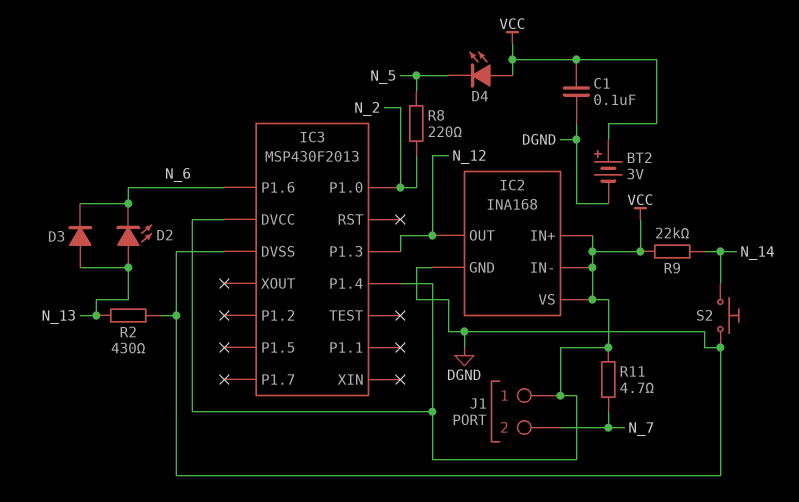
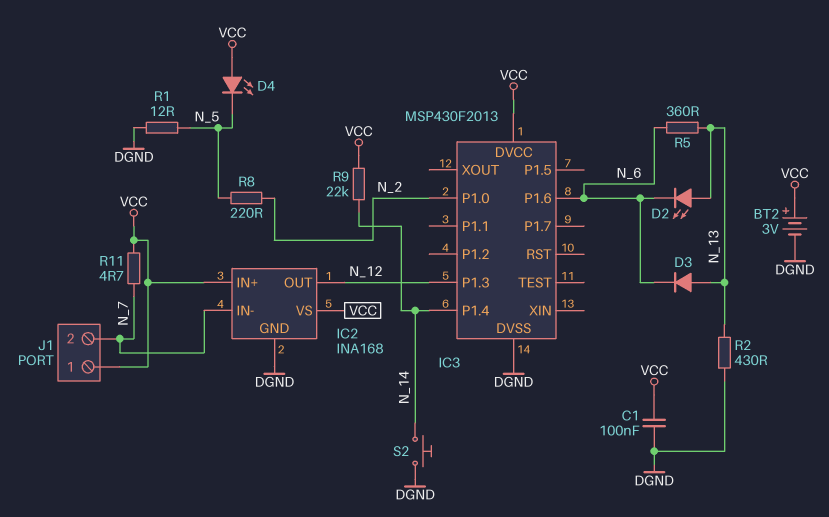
IC2 pin IN-: VCC -> N_7
IC3 pin P1.4: VCC -> N_14
R1: none -> 12 (DGND, N_5)
R5: none -> 360 (N_6, N_13)

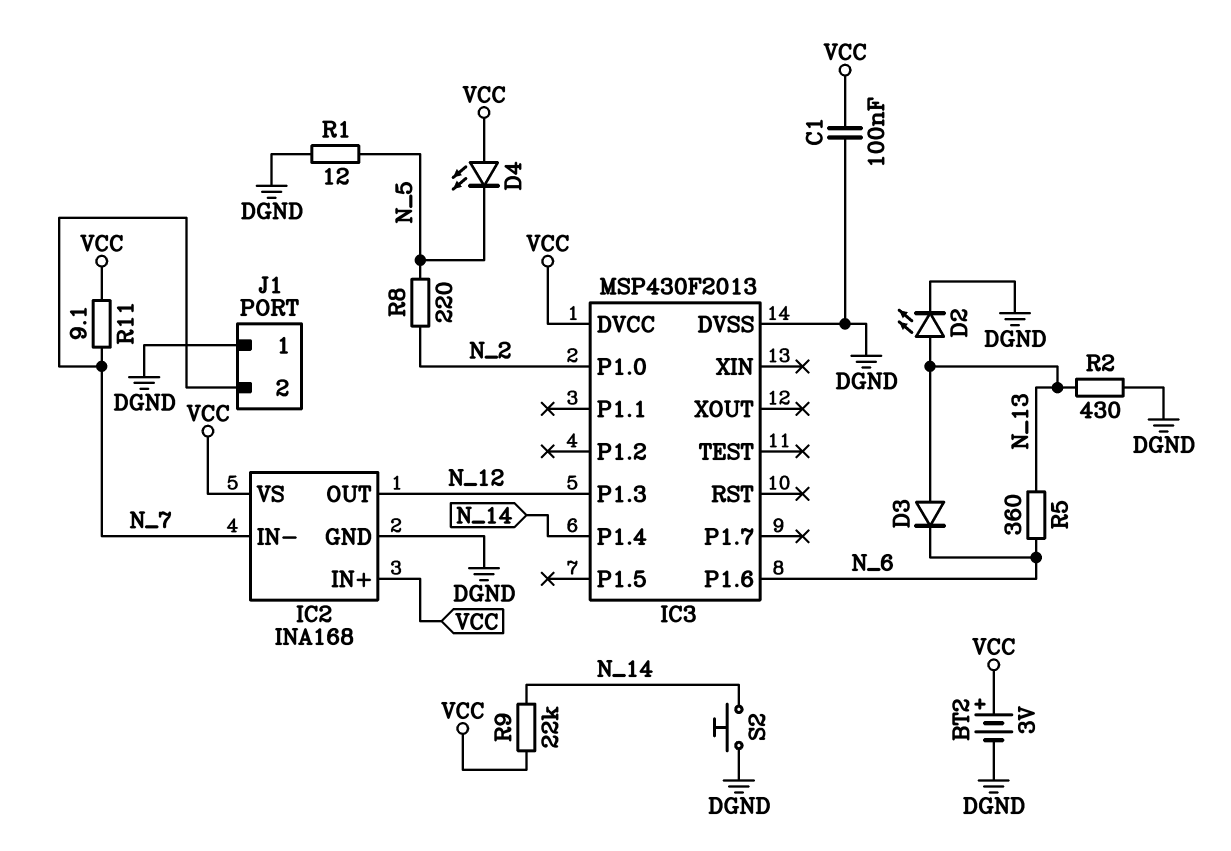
D2: LED (A N_13, K N_6) -> LED (A N_13, K DGND)
J1 pin 1: VCC -> DGND
R11: 4.7 (N_7, VCC) -> 9.1 (N_7, VCC)

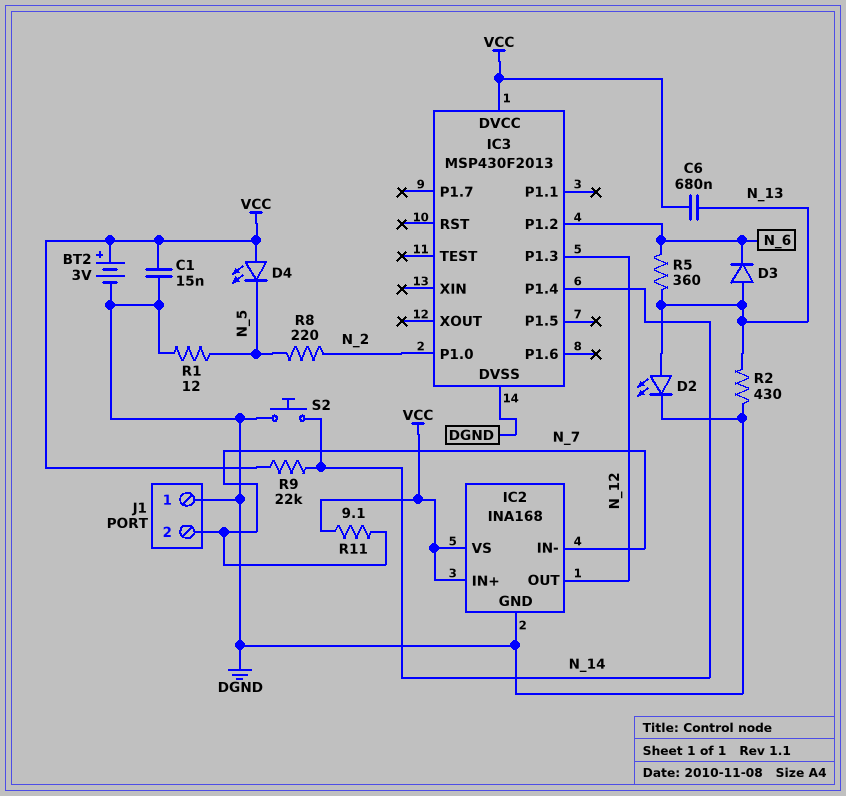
C1: 100nF (DGND, VCC) -> 15nF (DGND, VCC)
C6: none -> 680nF (N_13, VCC)
IC3 pin P1.2: none -> N_6
IC3 pin P1.6: N_6 -> none

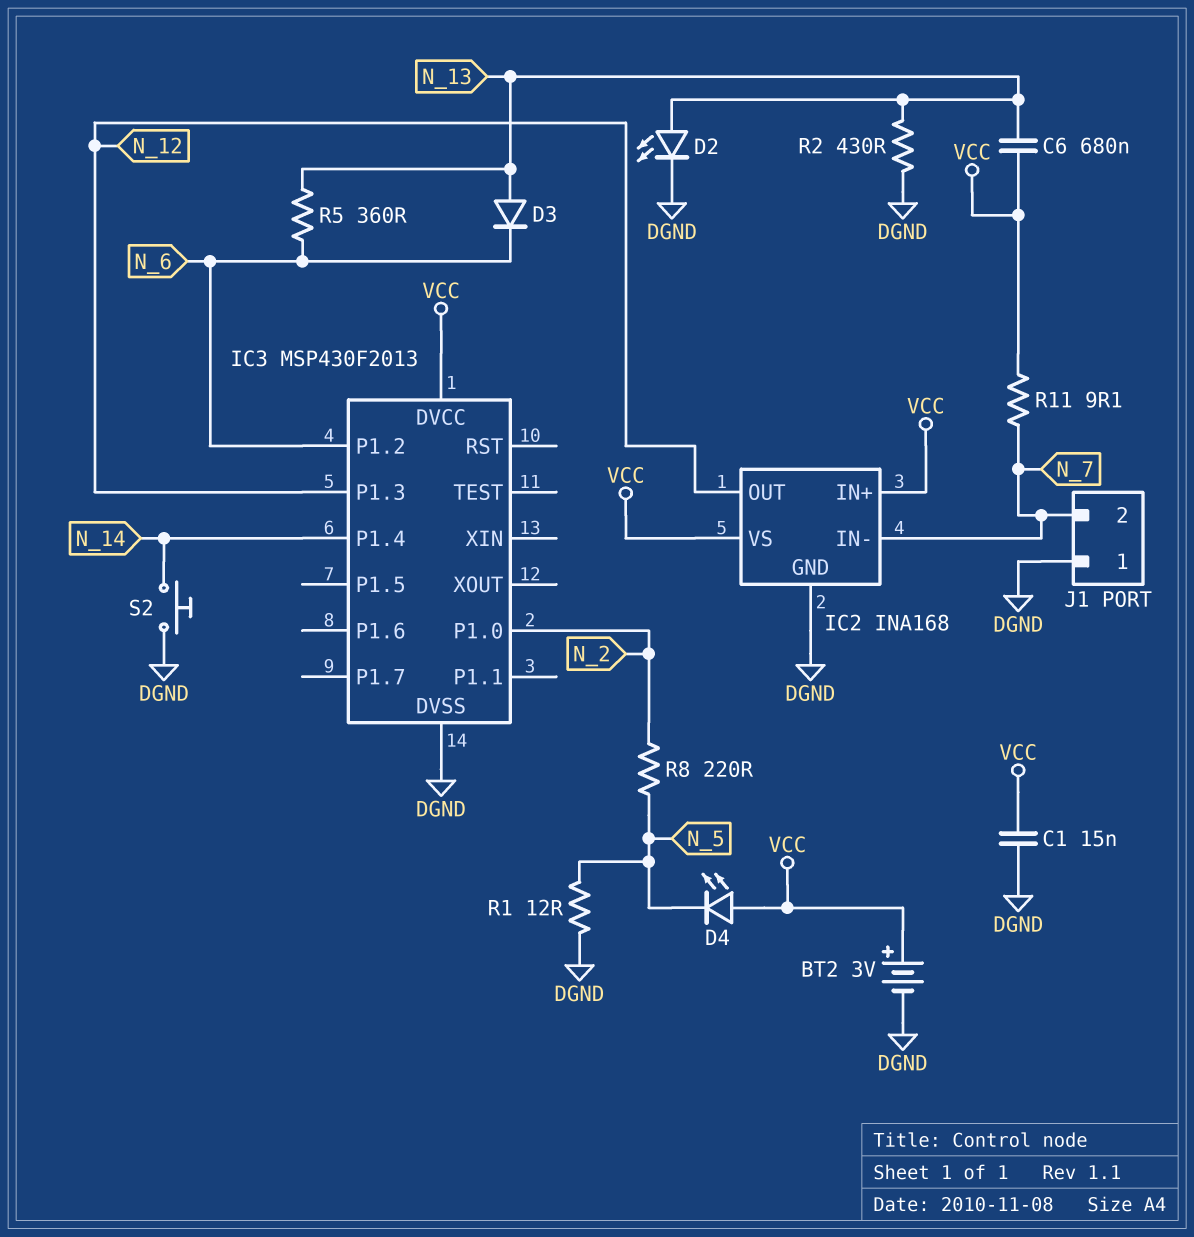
R9: 22k (N_14, VCC) -> none

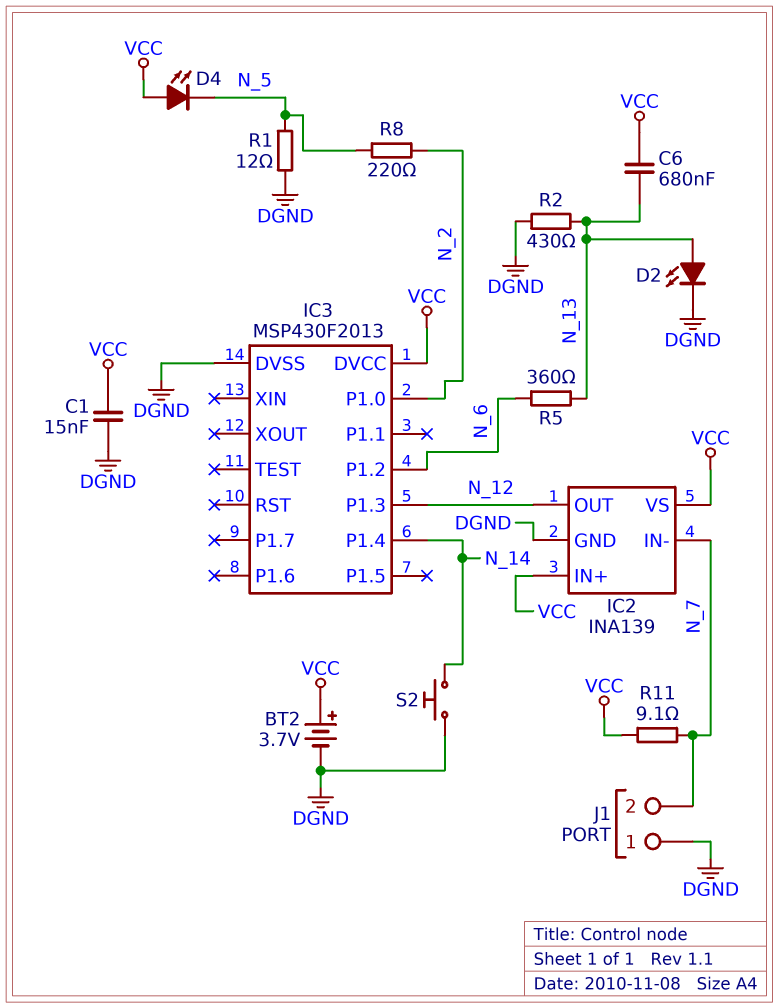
BT2: 3V (plus VCC, minus DGND) -> 3.7V (plus VCC, minus DGND)
D3: diode (A N_13, K N_6) -> none
IC2: INA168 -> INA139

